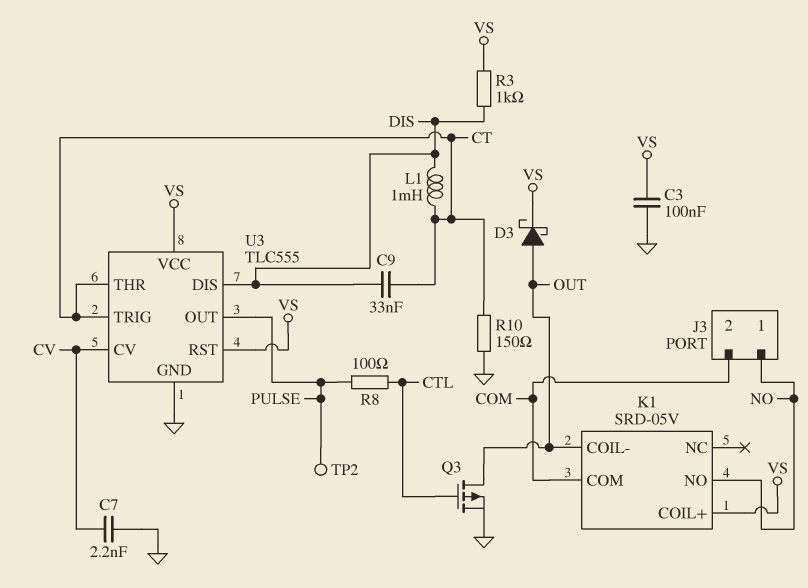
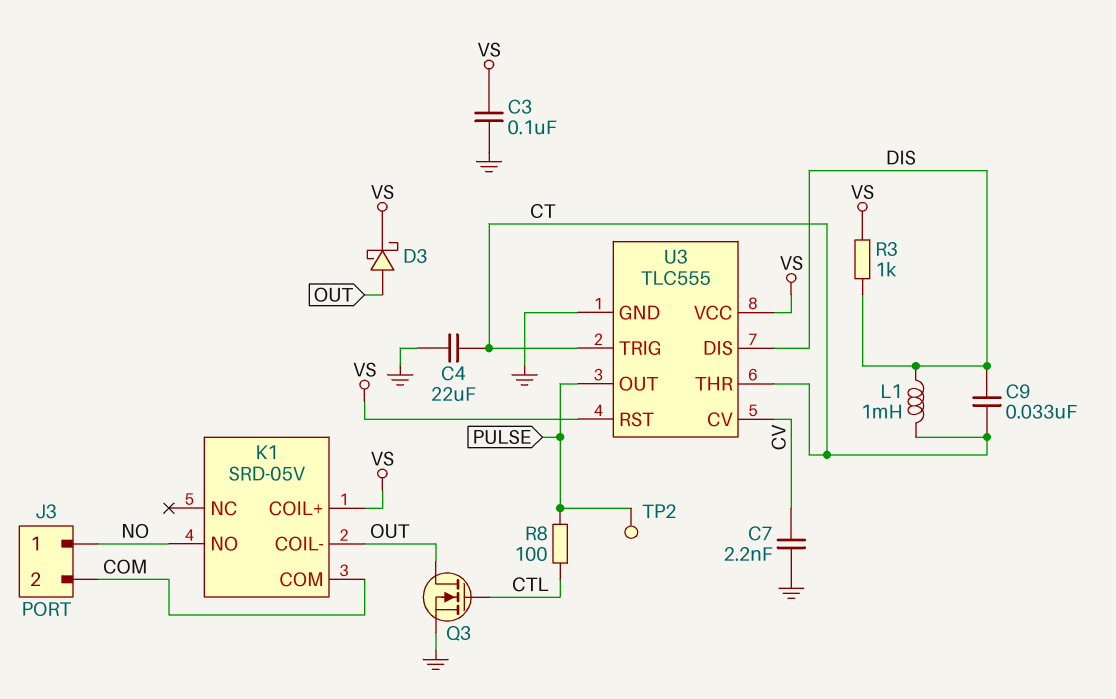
C4: none -> 22uF (CT, GND)
Q3: PMOS (G CTL, D OUT, S GND) -> NMOS (G CTL, D OUT, S GND)
R10: 150 (CT, GND) -> none

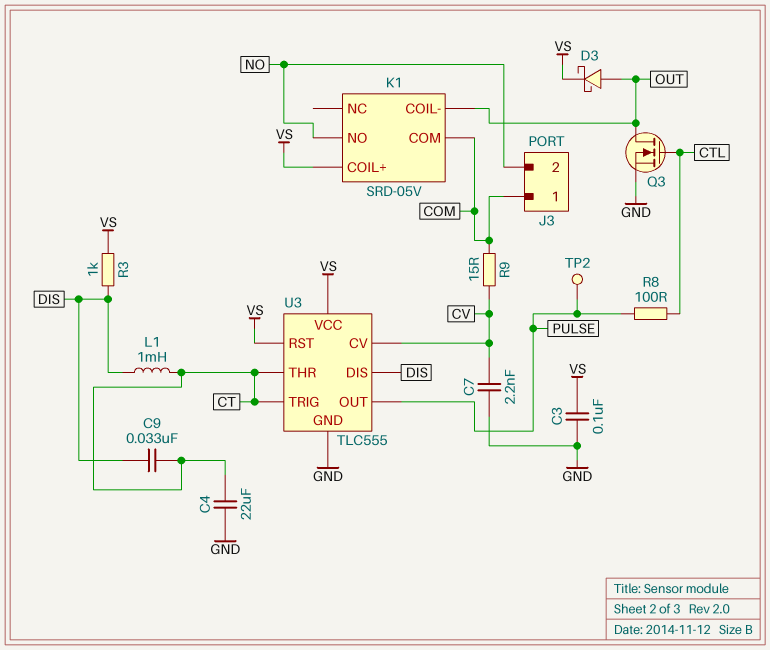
J3 pin 1: NO -> COM
J3 pin 2: COM -> NO
R9: none -> 15 (COM, CV)

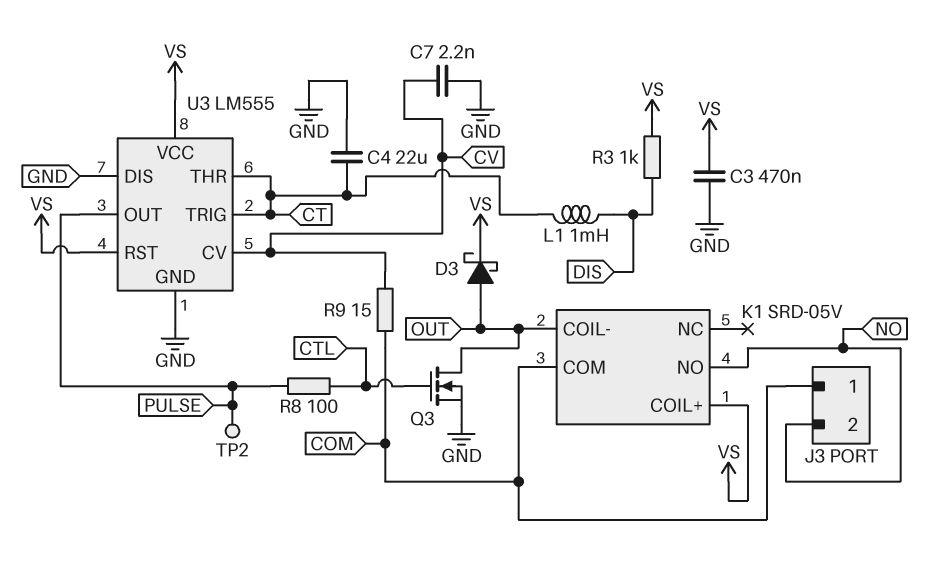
C3: 100nF (GND, VS) -> 470nF (GND, VS)
C9: 33nF (CT, DIS) -> none
U3: TLC555 -> LM555
U3 pin DIS: DIS -> GND

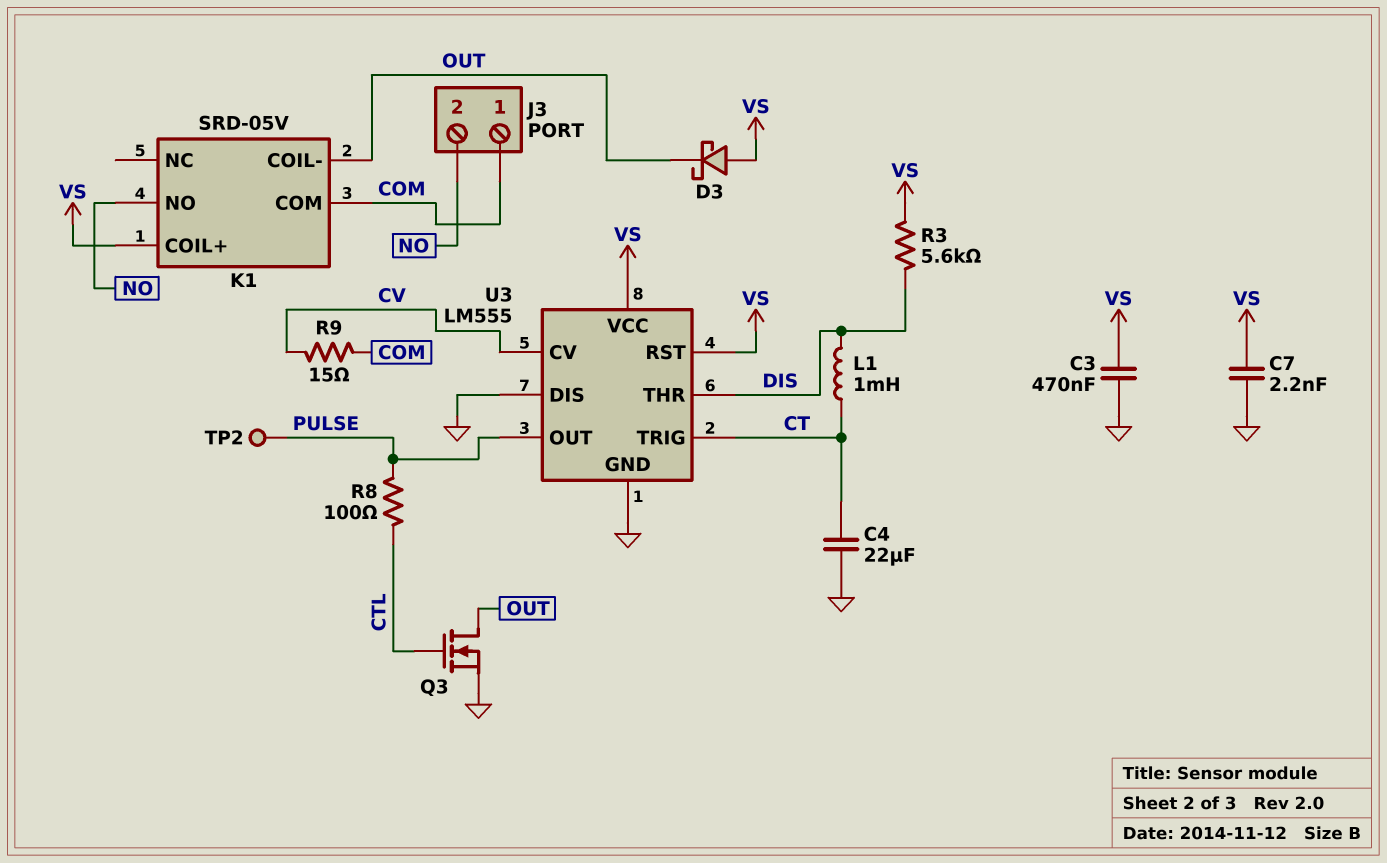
C7: 2.2nF (CV, GND) -> 2.2nF (GND, VS)
D3: schottky (A OUT, K VS) -> schottky (A VS, K OUT)
R3: 1k (DIS, VS) -> 5.6k (DIS, VS)
U3 pin THR: CT -> DIS

